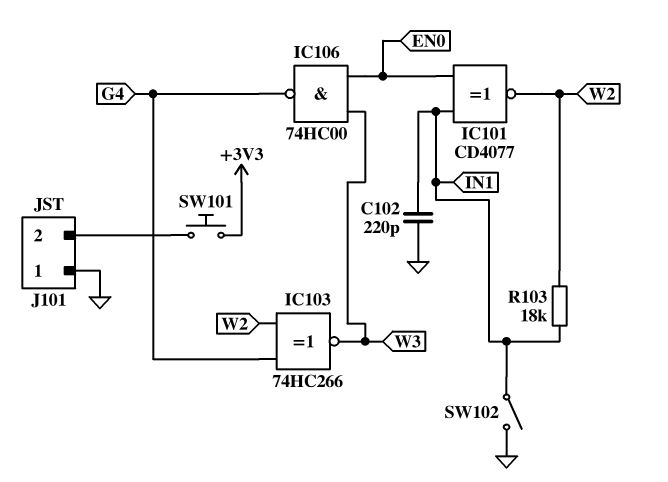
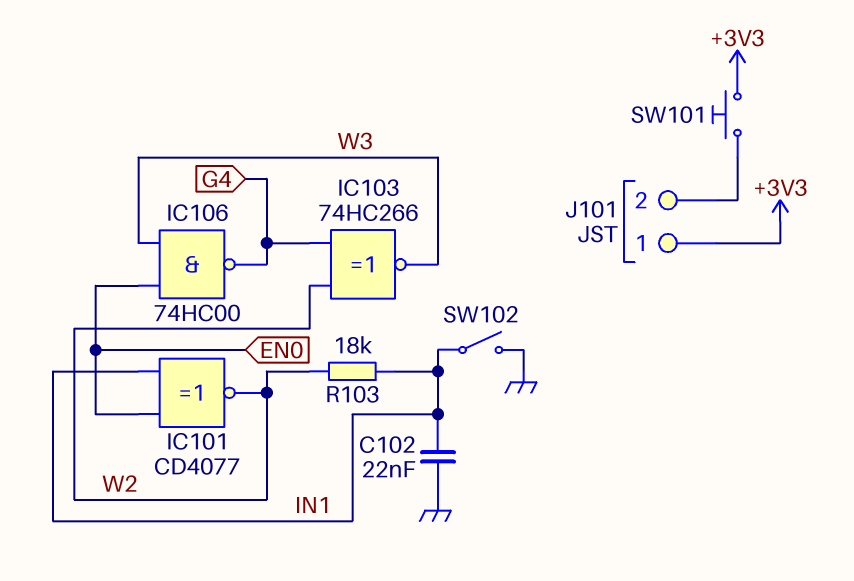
C102: 220pF (GND, IN1) -> 22nF (GND, IN1)
J101 pin 1: GND -> +3V3

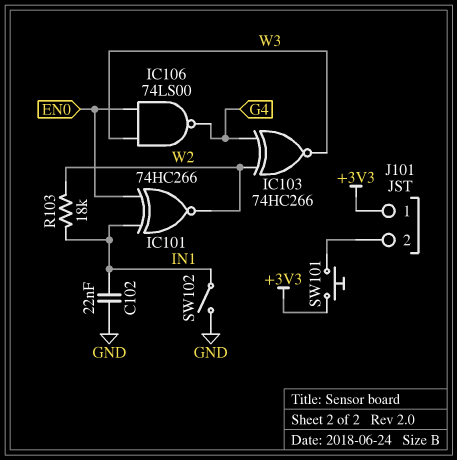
IC101: XNOR CD4077 (in EN0, in IN1, out W2) -> XNOR 74HC266 (in EN0, in IN1, out W2)
IC106: NAND 74HC00 (in EN0, in W3, out G4) -> NAND 74LS00 (in EN0, in W3, out G4)

